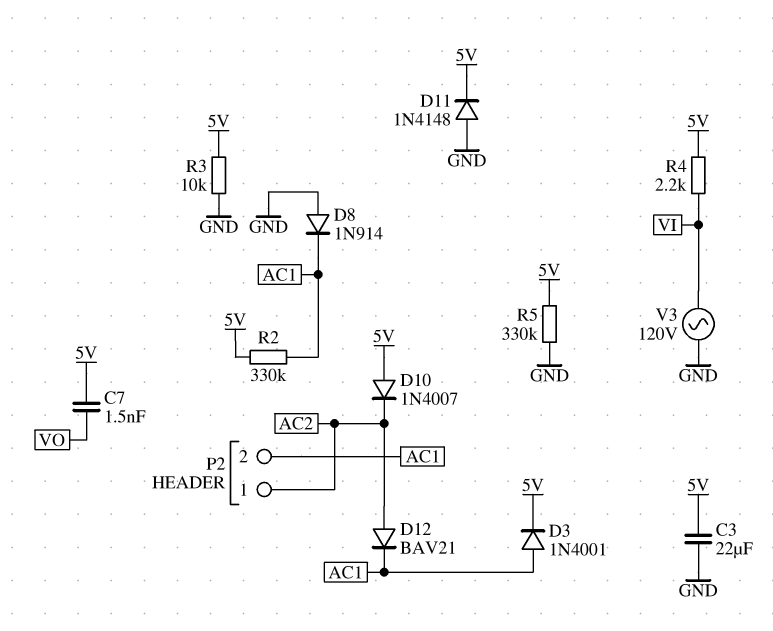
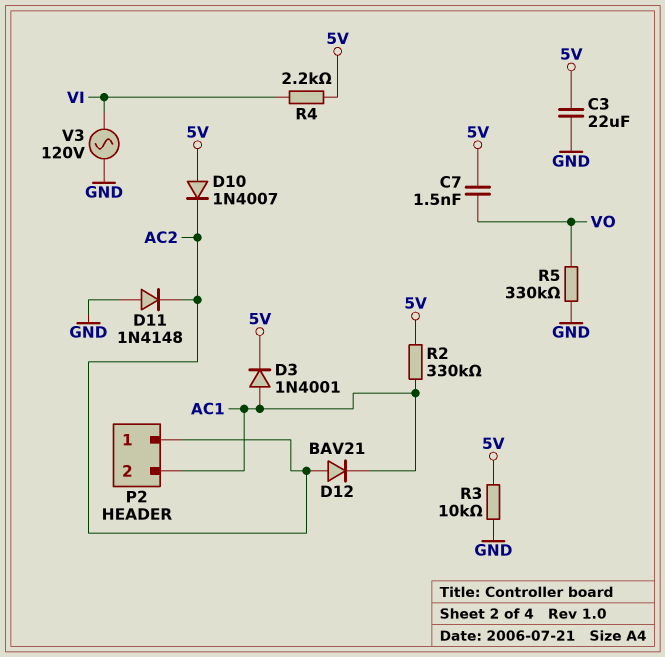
D8: diode 1N914 (A GND, K AC1) -> none
D11: diode 1N4148 (A GND, K 5V) -> diode 1N4148 (A GND, K AC2)
R5: 330k (5V, GND) -> 330k (GND, VO)

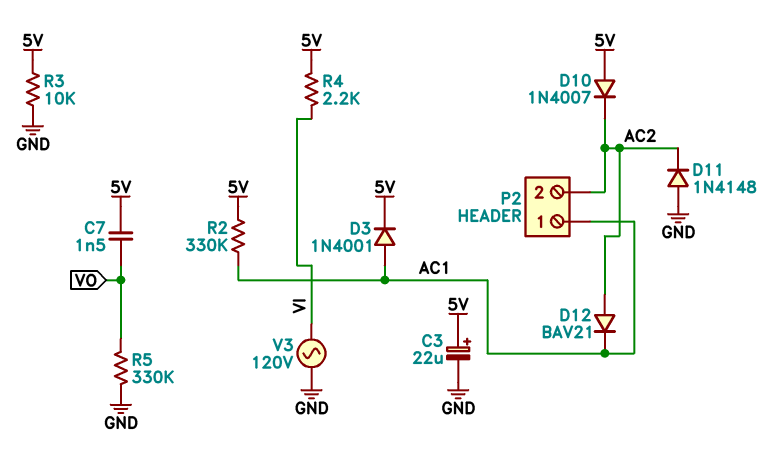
C3: 22uF (5V, GND) -> 22uF (plus 5V, minus GND)
P2 pin 1: AC2 -> AC1
P2 pin 2: AC1 -> AC2

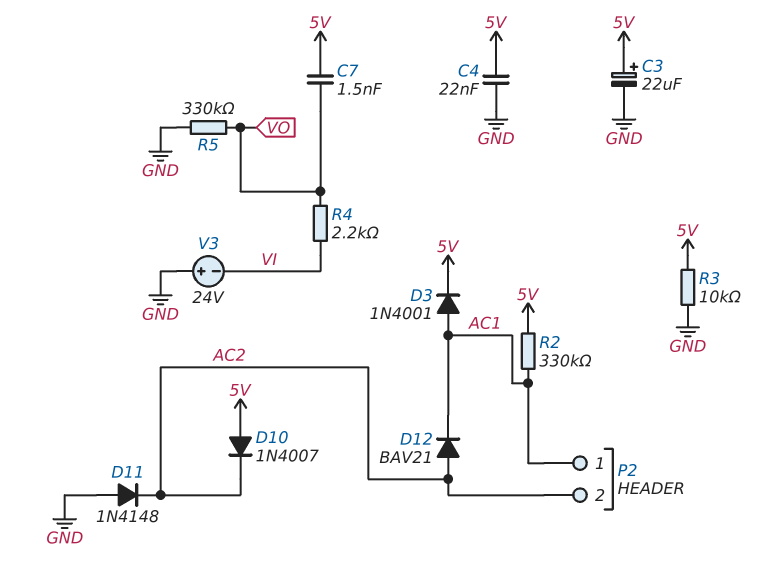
C4: none -> 22nF (5V, GND)
R4: 2.2k (5V, VI) -> 2.2k (VI, VO)
V3: AC 120V (GND, VI) -> 24V (plus GND, minus VI)

